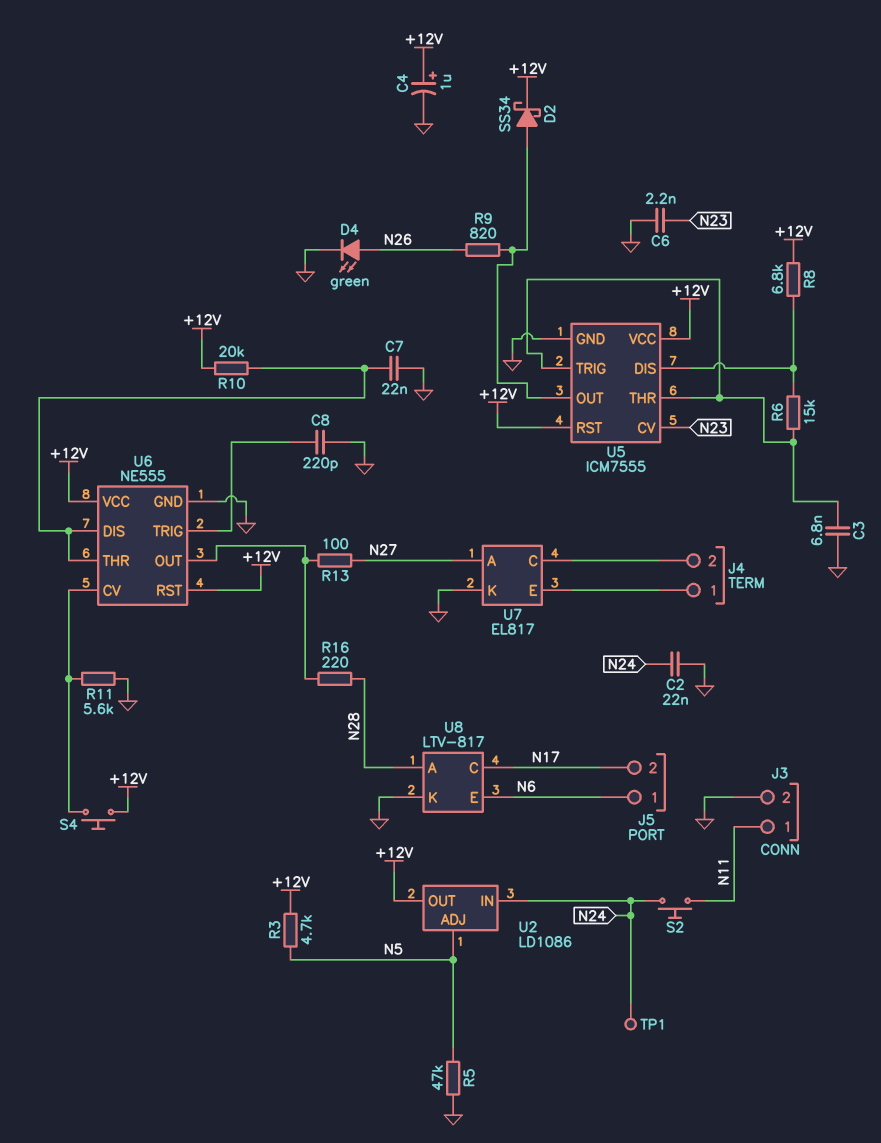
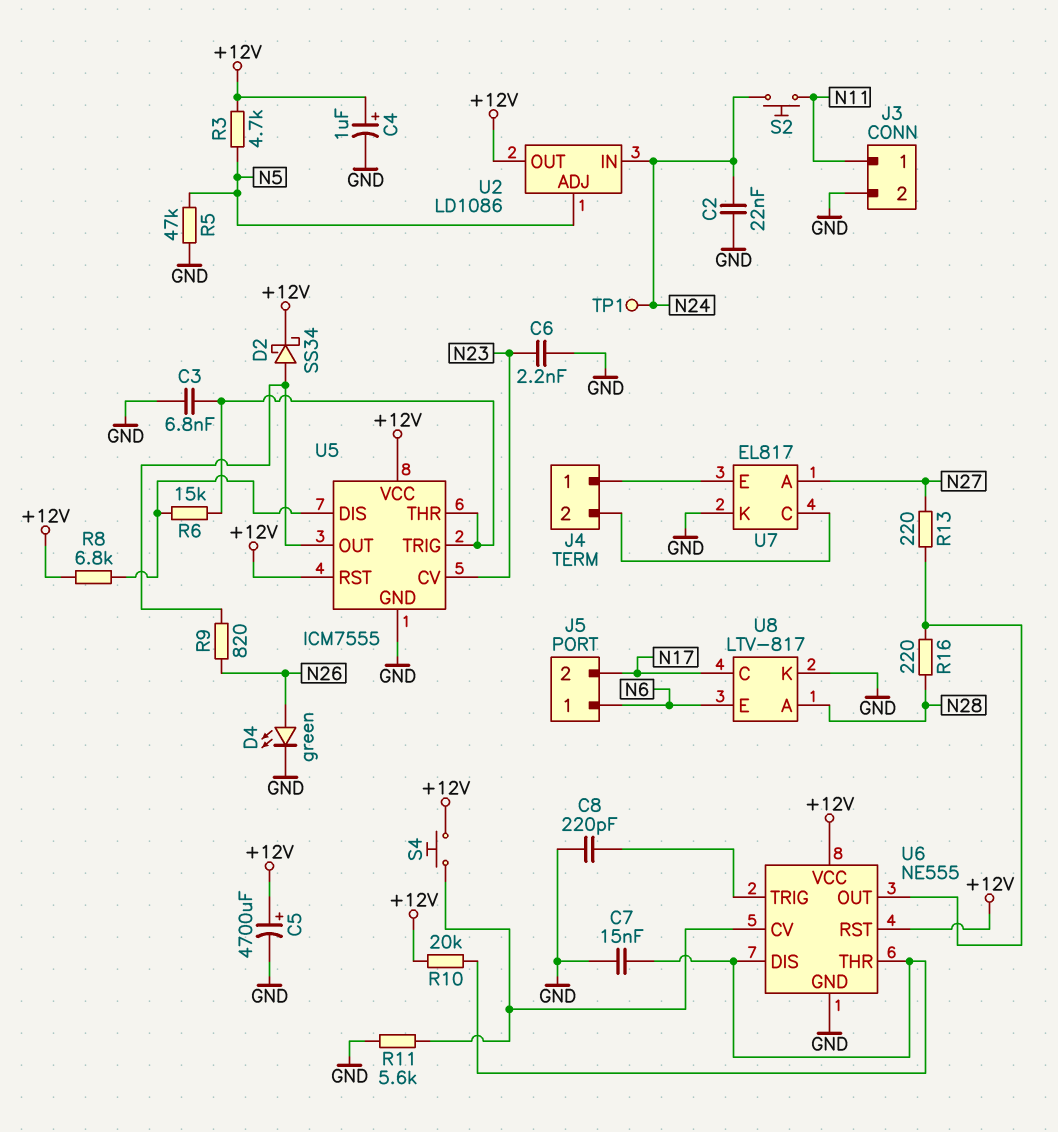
C5: none -> 4700uF (plus +12V, minus GND)
C7: 22nF (GND, U6/DIS) -> 15nF (GND, U6/DIS)
R13: 100 (N27, U6/OUT) -> 220 (N27, U6/OUT)

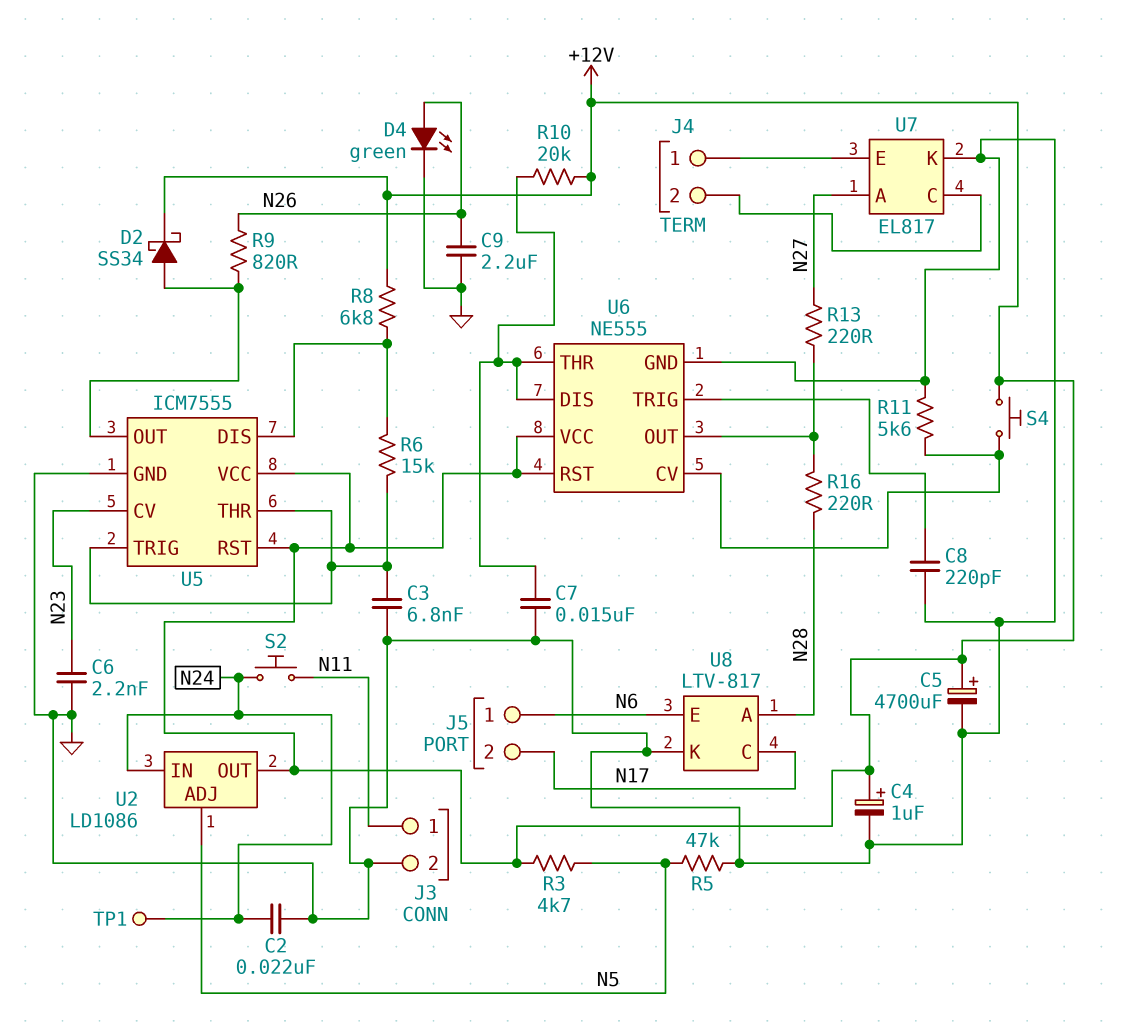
C9: none -> 2.2uF (GND, N26)

